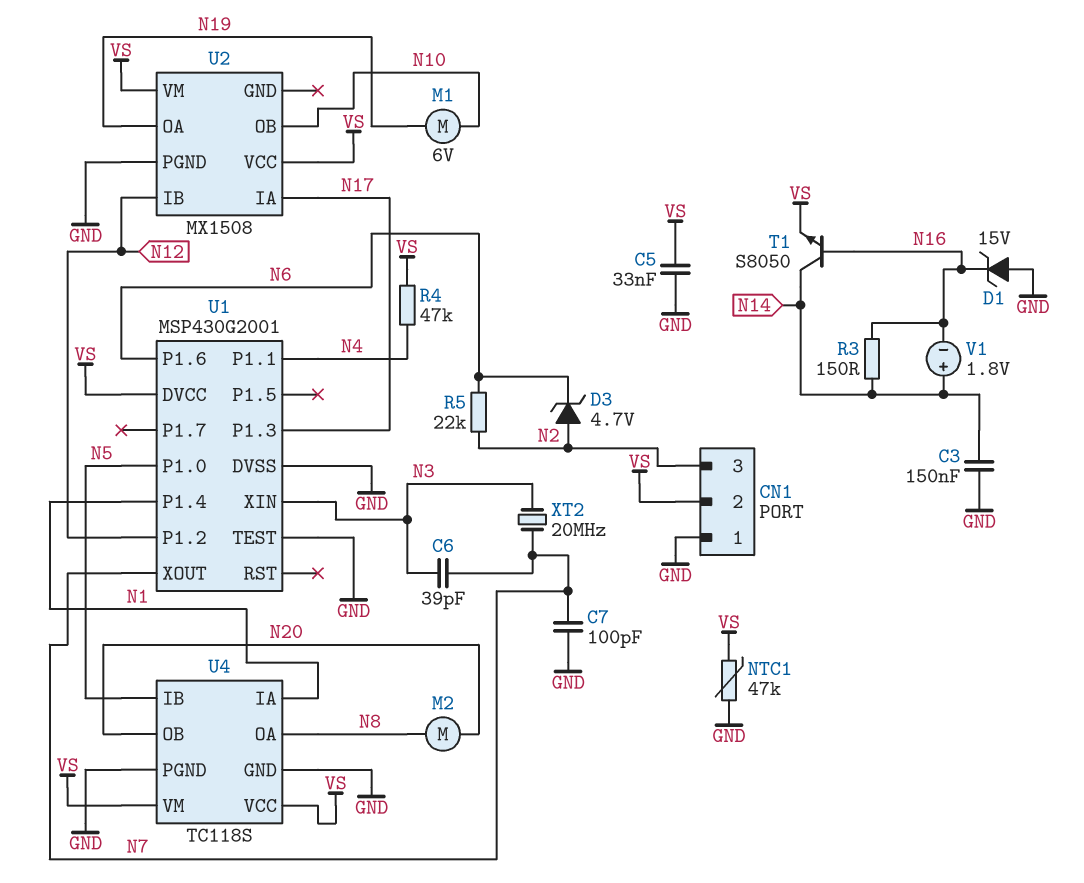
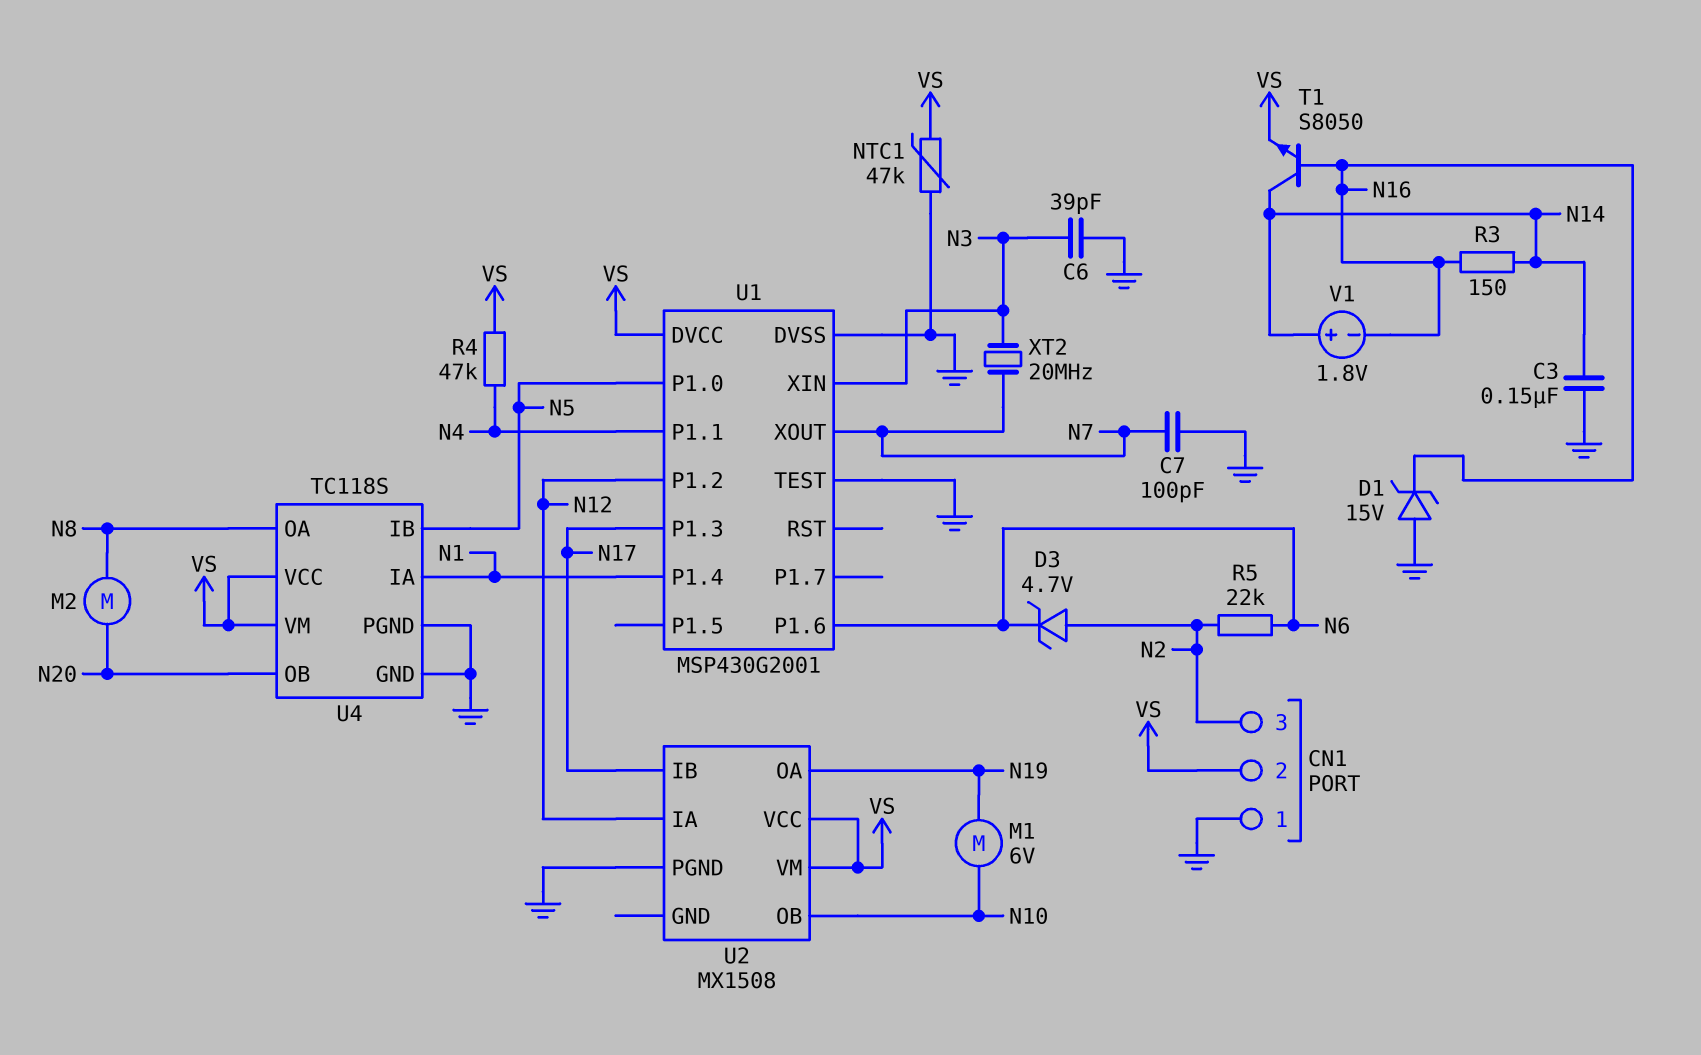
C5: 33nF (GND, VS) -> none
C6: 39pF (N3, N7) -> 39pF (GND, N3)
U2 pin IA: N17 -> N12
U2 pin IB: N12 -> N17

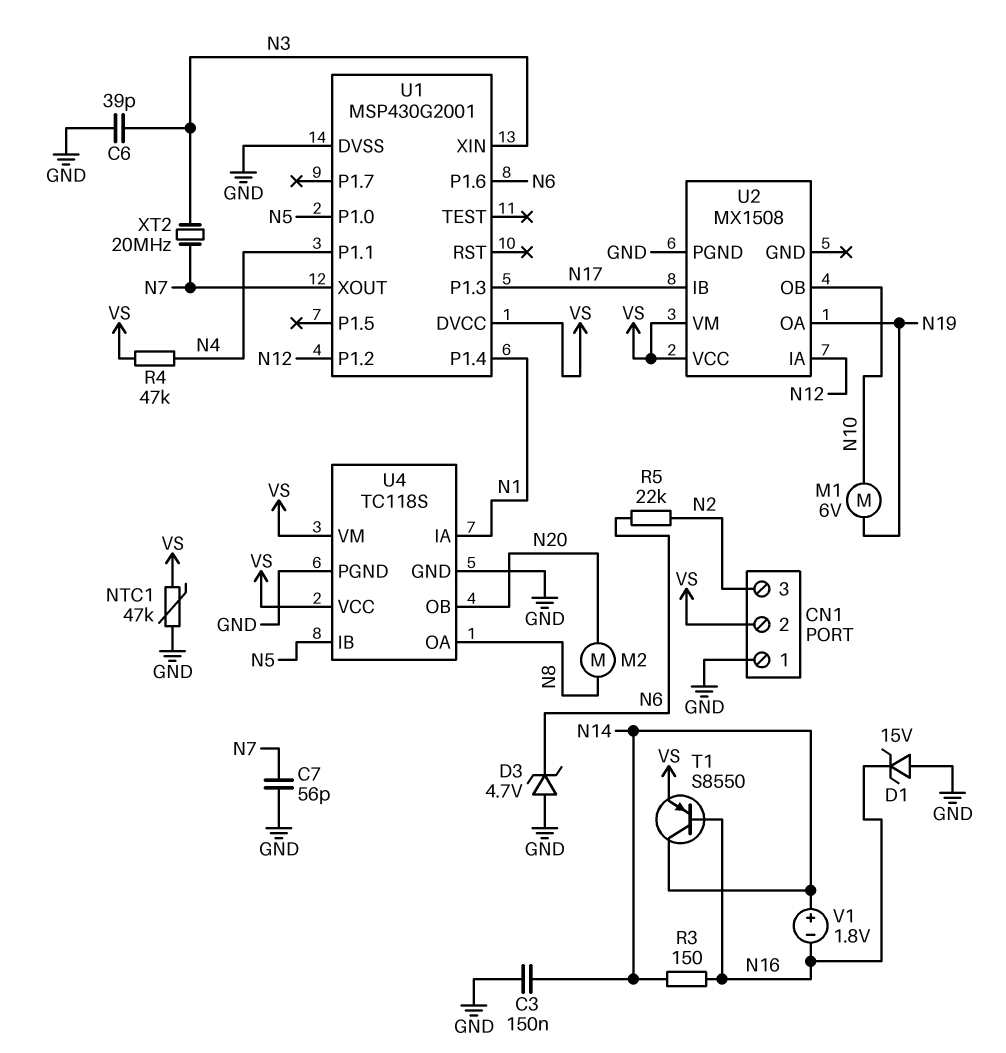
C7: 100pF (GND, N7) -> 56pF (GND, N7)
D3: zener 4.7V (A N2, K N6) -> zener 4.7V (A GND, K N6)
T1: NPN S8050 (B N16, C N14, E VS) -> PNP S8550 (B N16, C N14, E VS)
U1 pin TEST: GND -> none

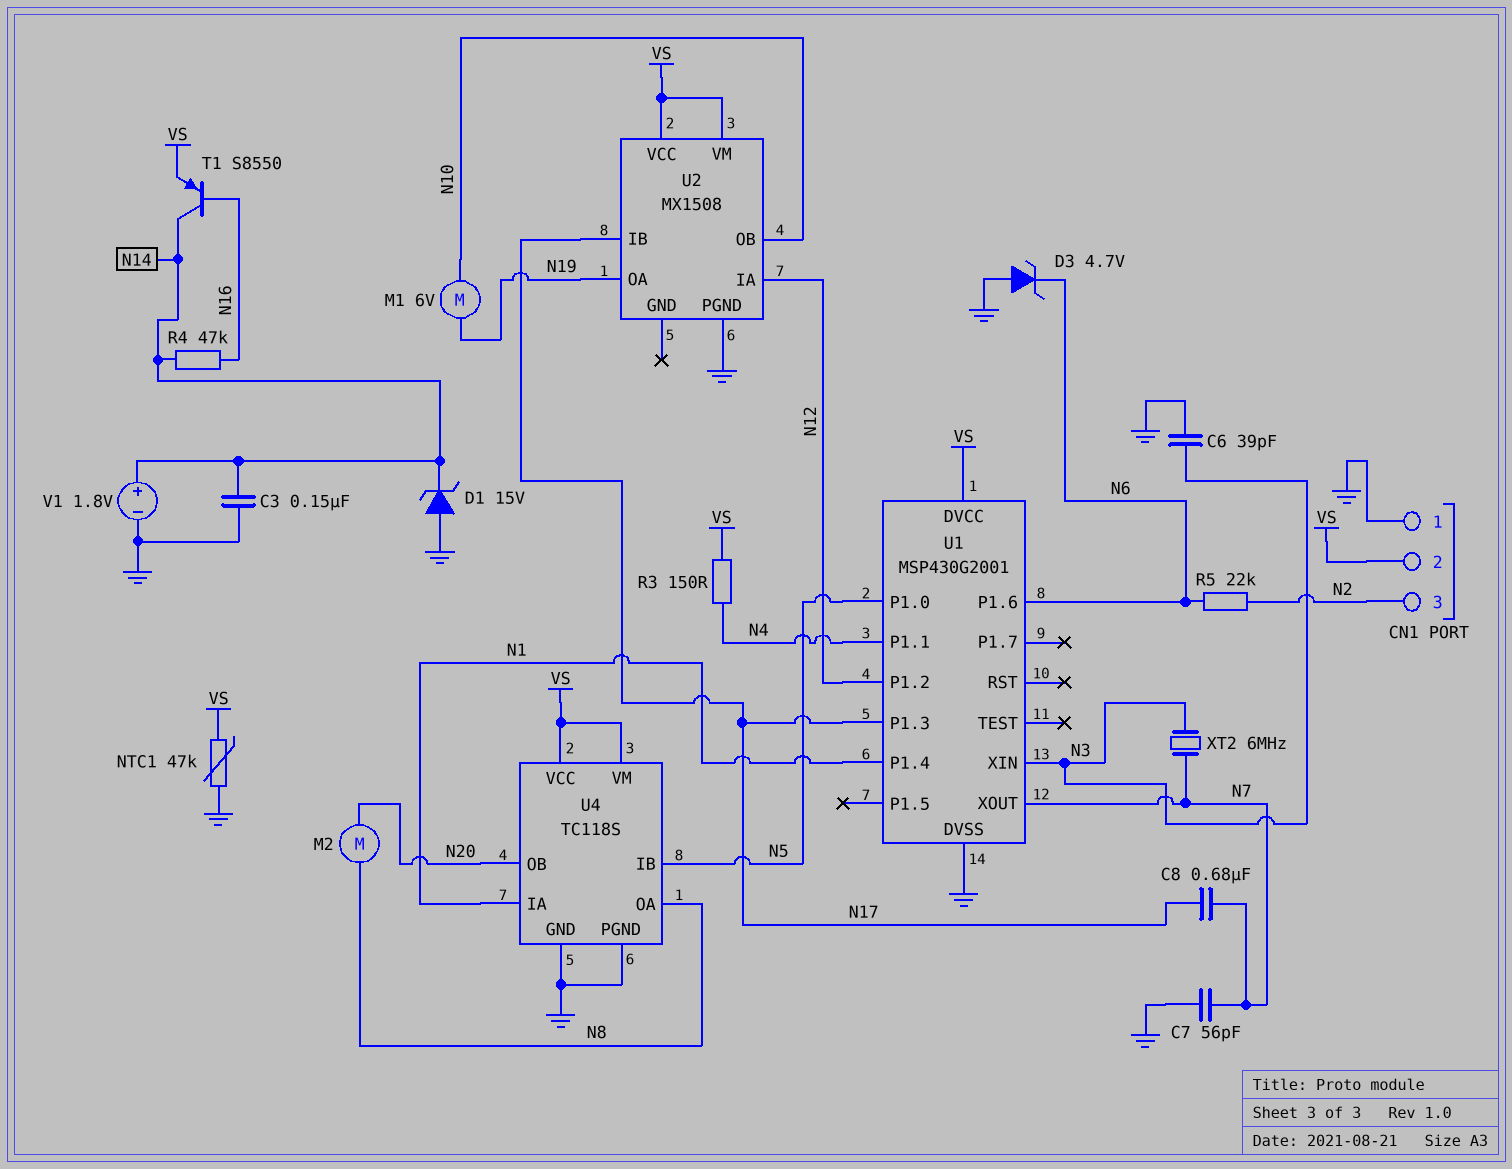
C8: none -> 680nF (N7, N17)
D1: zener 15V (A GND, K N16) -> zener 15V (A GND, K N14)
R3: 150 (N14, N16) -> 150 (N4, VS)
R4: 47k (N4, VS) -> 47k (N14, N16)
V1: 1.8V (plus N14, minus N16) -> 1.8V (plus N14, minus GND)
XT2: 20MHz (N3, N7) -> 6MHz (N3, N7)

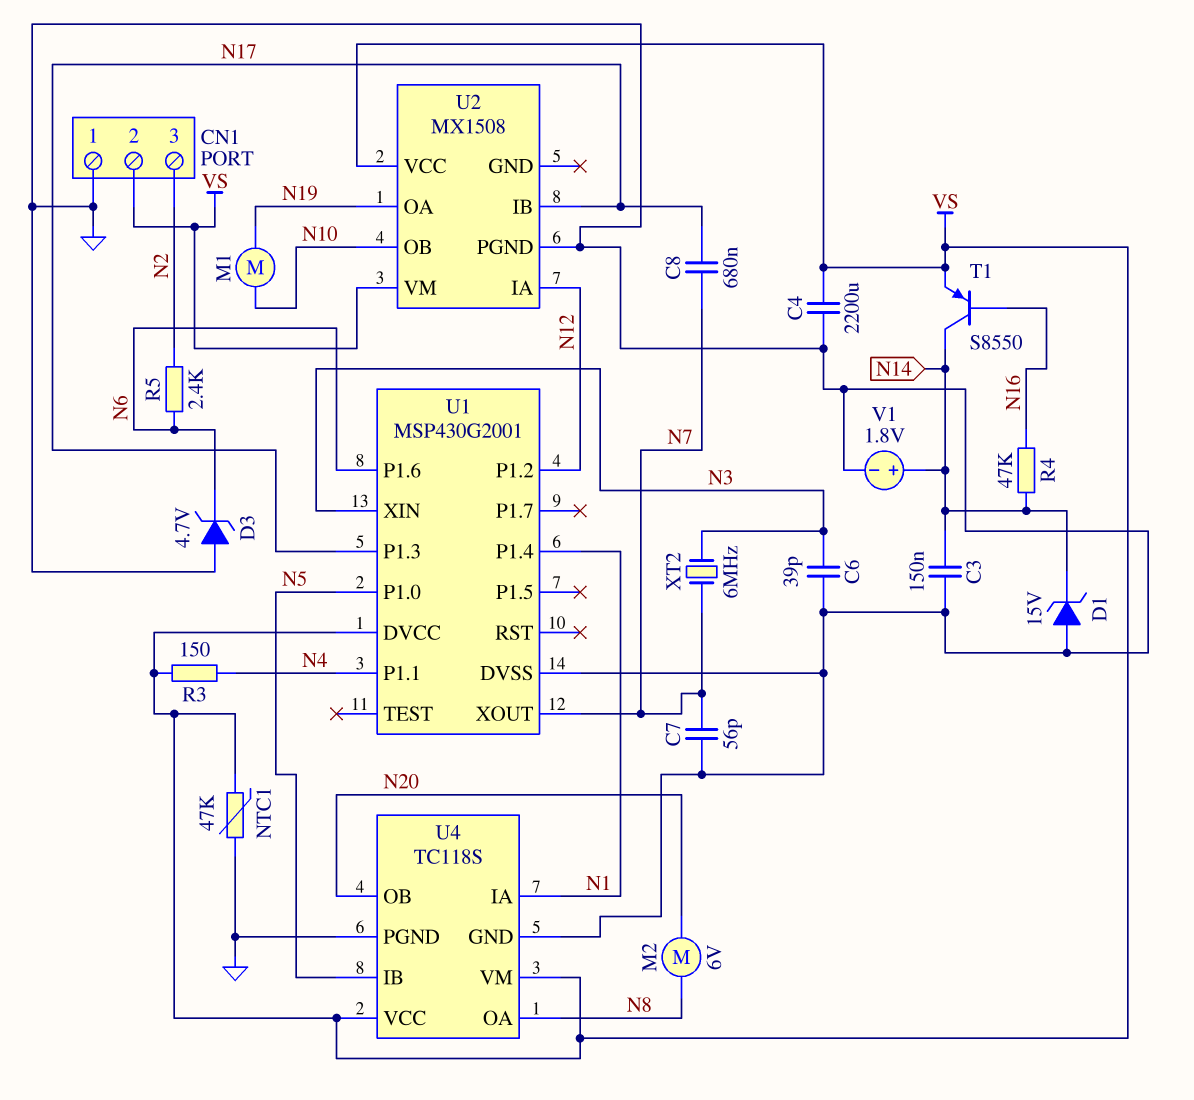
C4: none -> 2200uF (GND, VS)
M1: motor 6V (N10, N19) -> motor (N10, N19)
M2: motor (N8, N20) -> motor 6V (N8, N20)
R5: 22k (N2, N6) -> 2.4k (N2, N6)

